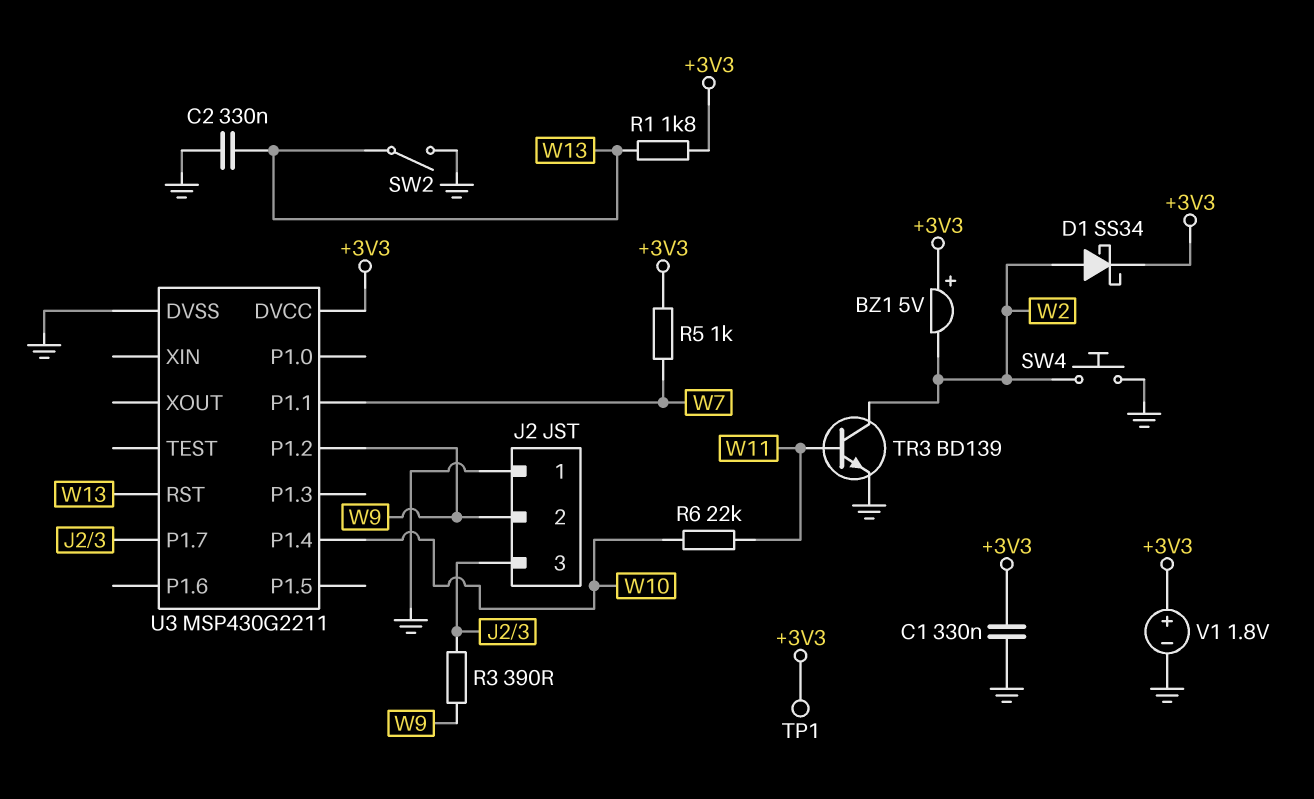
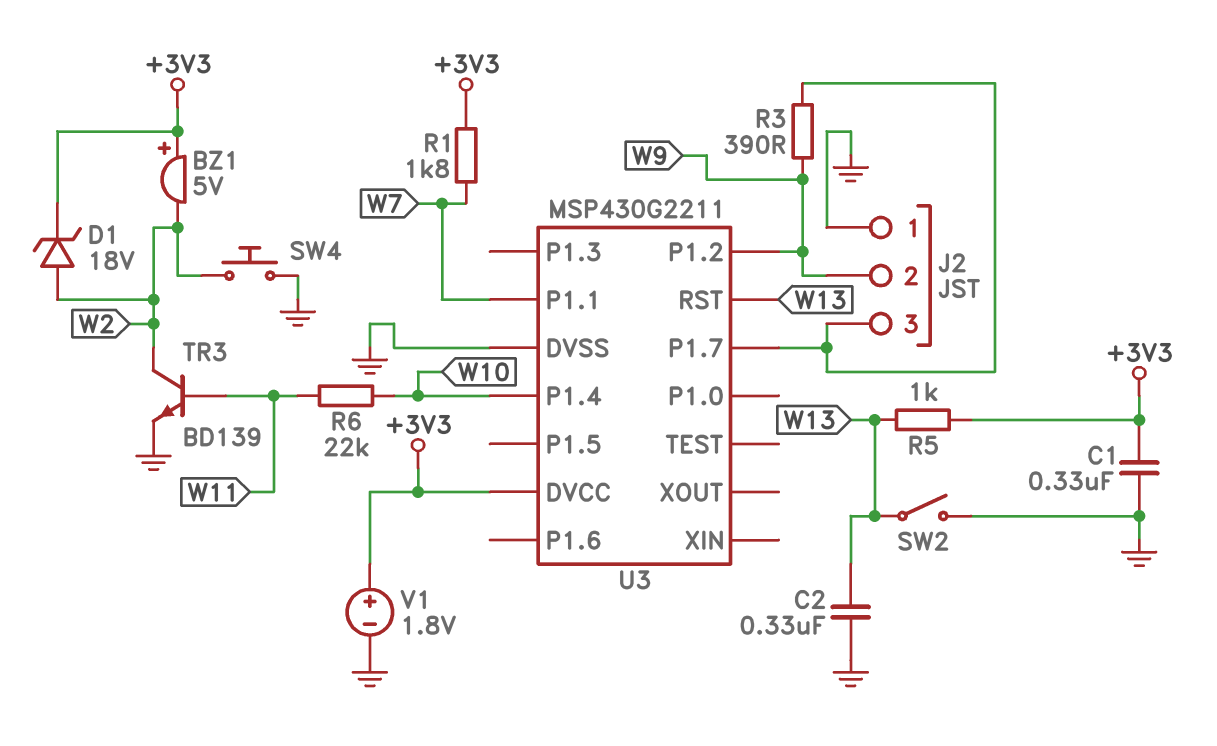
D1: schottky SS34 (A W2, K +3V3) -> zener 18V (A W2, K +3V3)
R1: 1.8k (+3V3, W13) -> 1.8k (+3V3, W7)
R5: 1k (+3V3, W7) -> 1k (+3V3, W13)
TP1: test point (+3V3) -> none

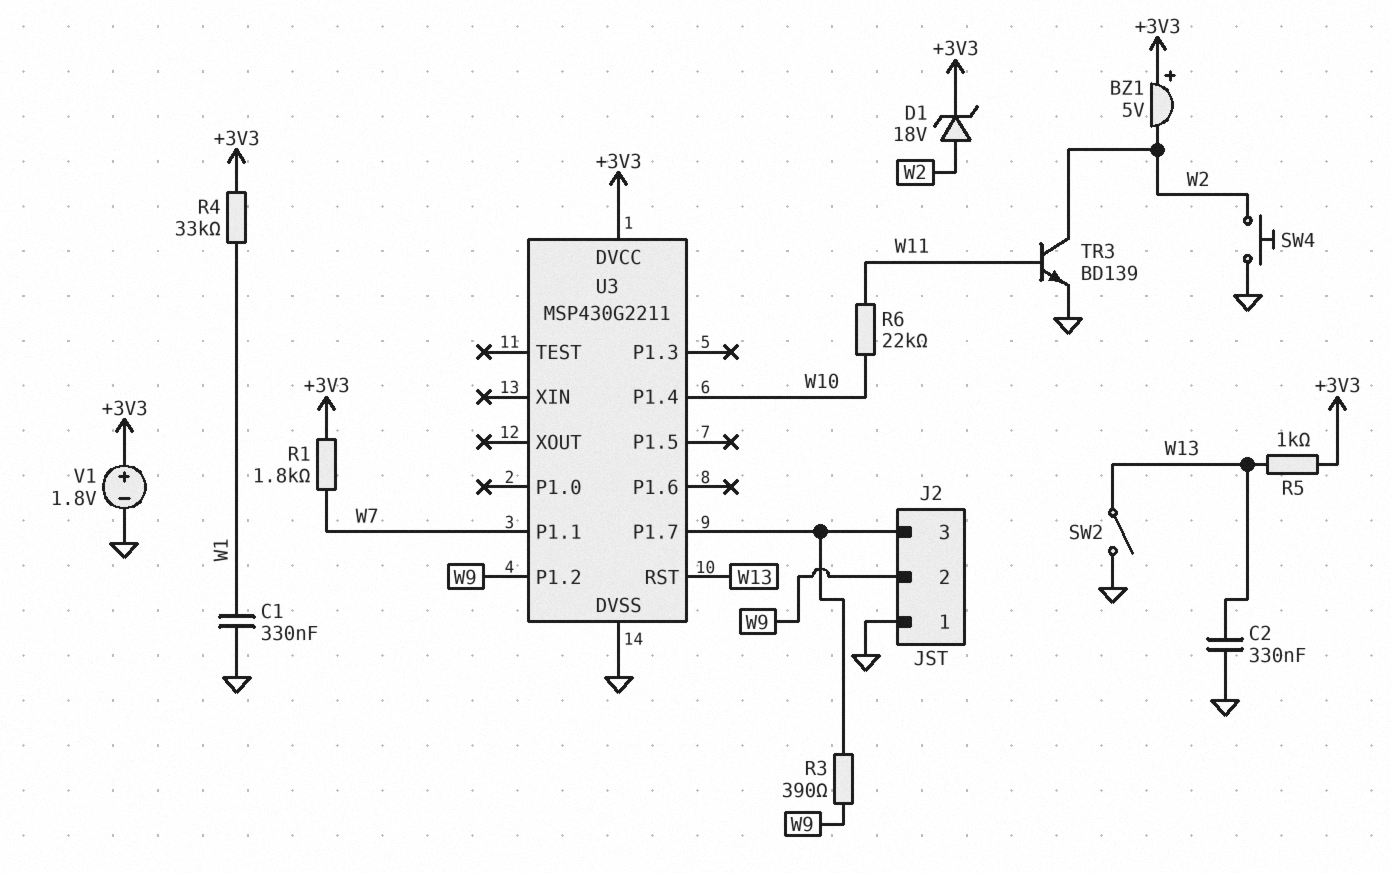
C1: 330nF (+3V3, GND) -> 330nF (GND, W1)
R4: none -> 33k (+3V3, W1)

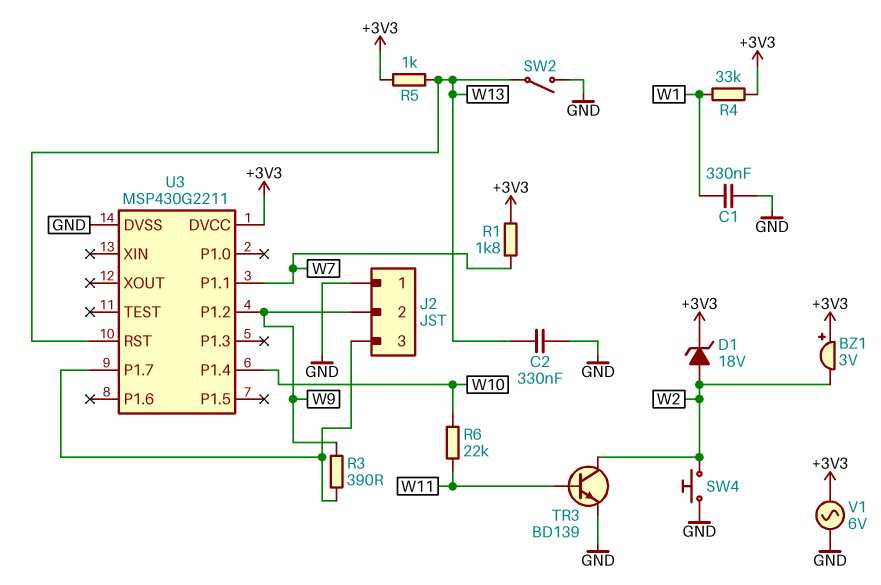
BZ1: buzzer 5V (plus +3V3, minus W2) -> buzzer 3V (plus +3V3, minus W2)
V1: 1.8V (plus +3V3, minus GND) -> AC 6V (+3V3, GND)

